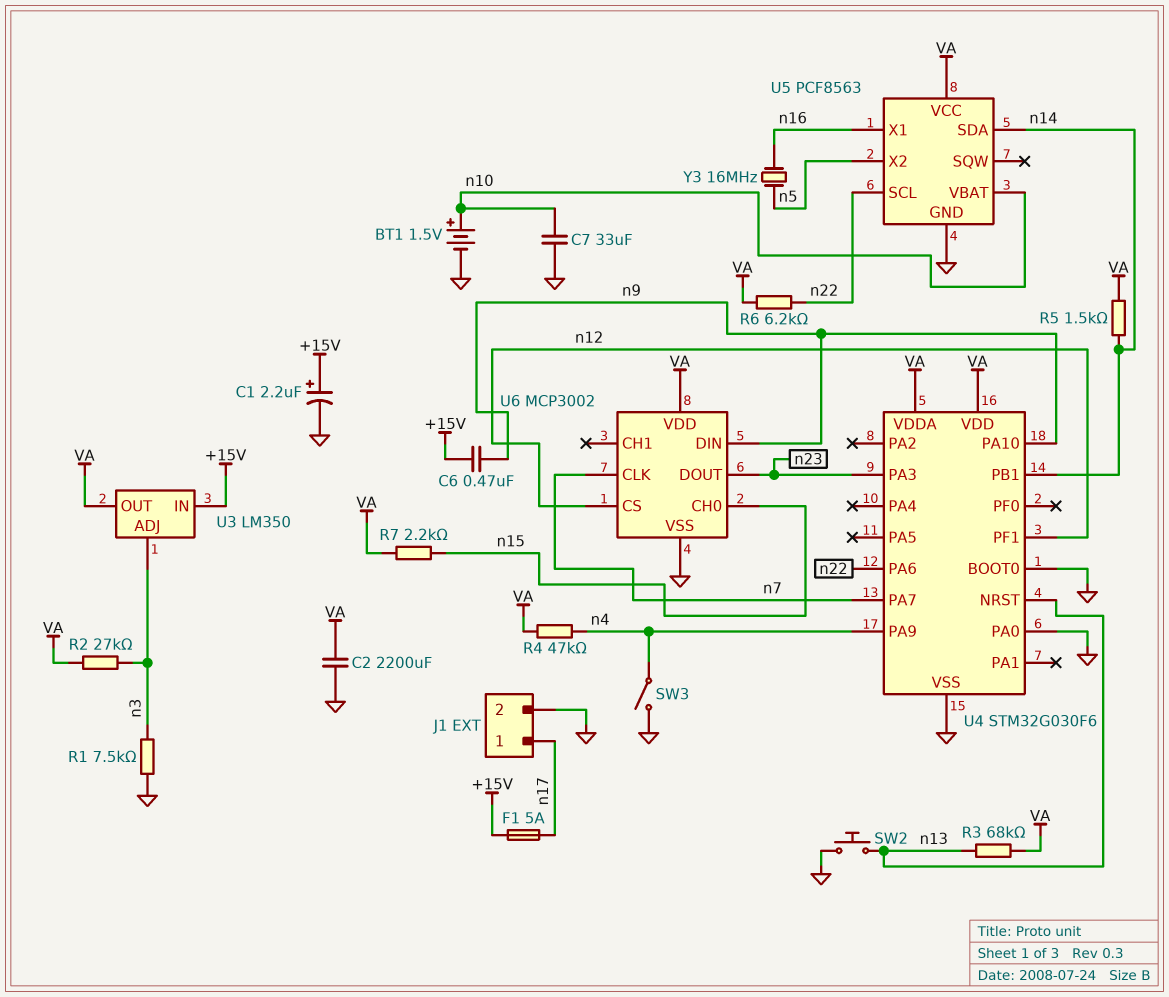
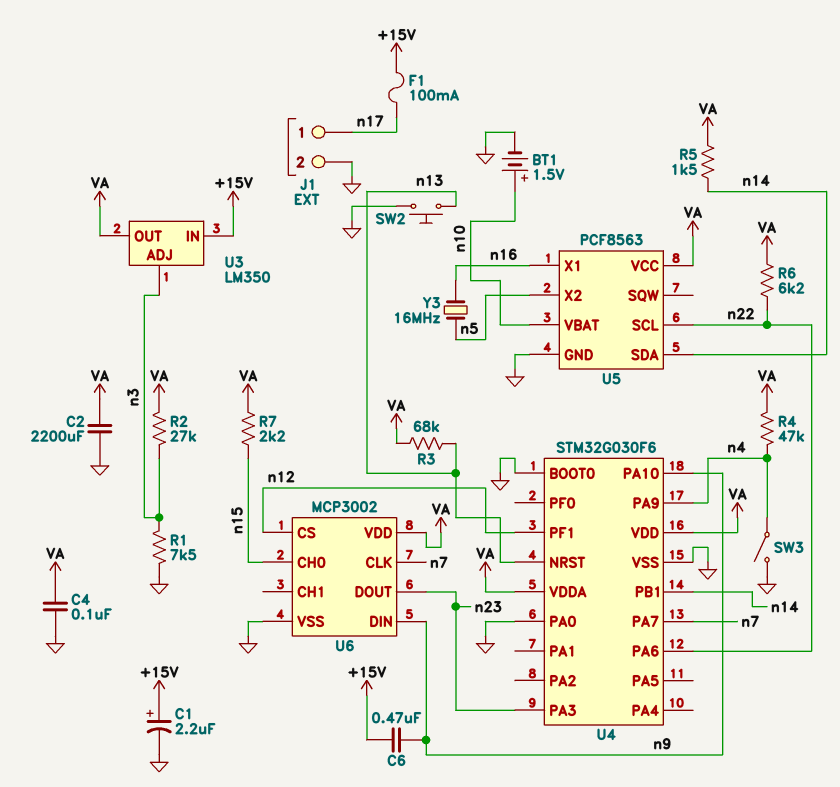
C4: none -> 100nF (GND, VA)
C7: 33uF (GND, n10) -> none
F1: 5A (+15V, n17) -> 100mA (+15V, n17)

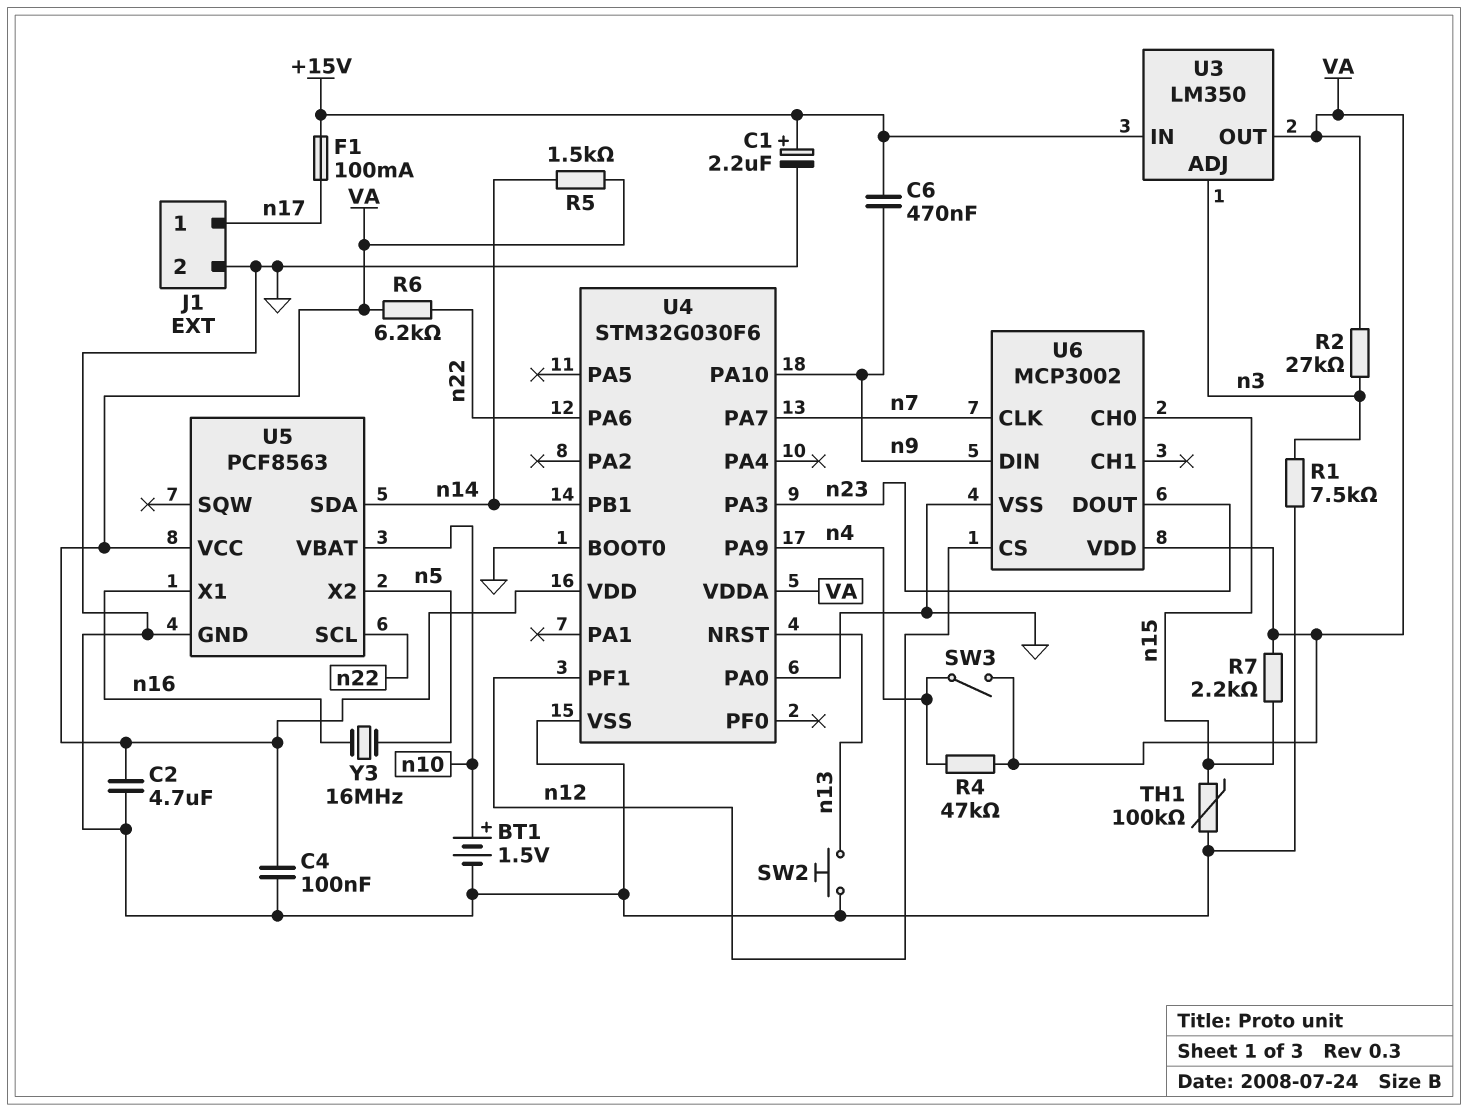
C2: 2200uF (GND, VA) -> 4.7uF (GND, VA)
R3: 68k (VA, n13) -> none
SW3: switch (GND, n4) -> switch (VA, n4)
TH1: none -> 100k (GND, n15)

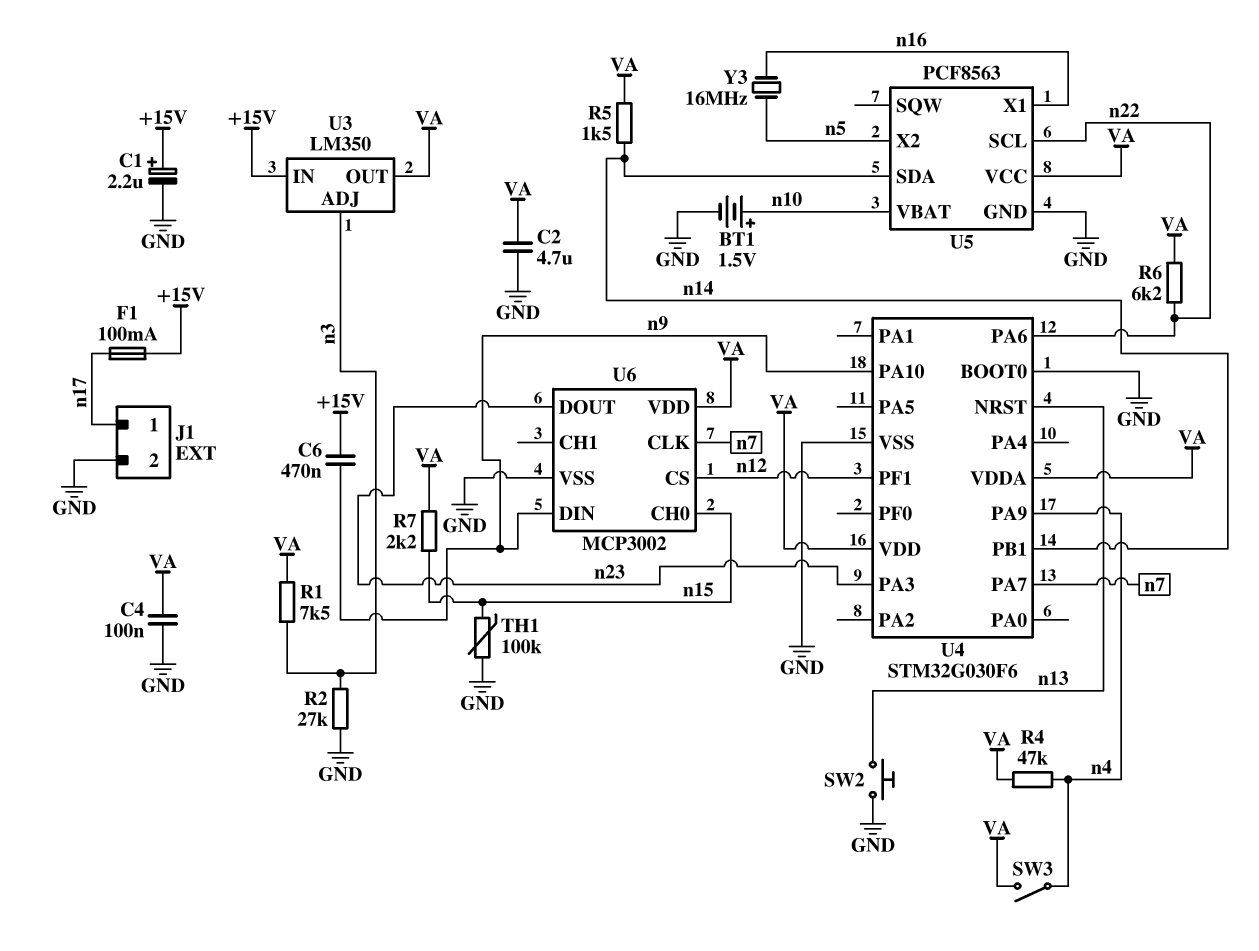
R1: 7.5k (GND, n3) -> 7.5k (VA, n3)
R2: 27k (VA, n3) -> 27k (GND, n3)
U4 pin PA0: GND -> none

